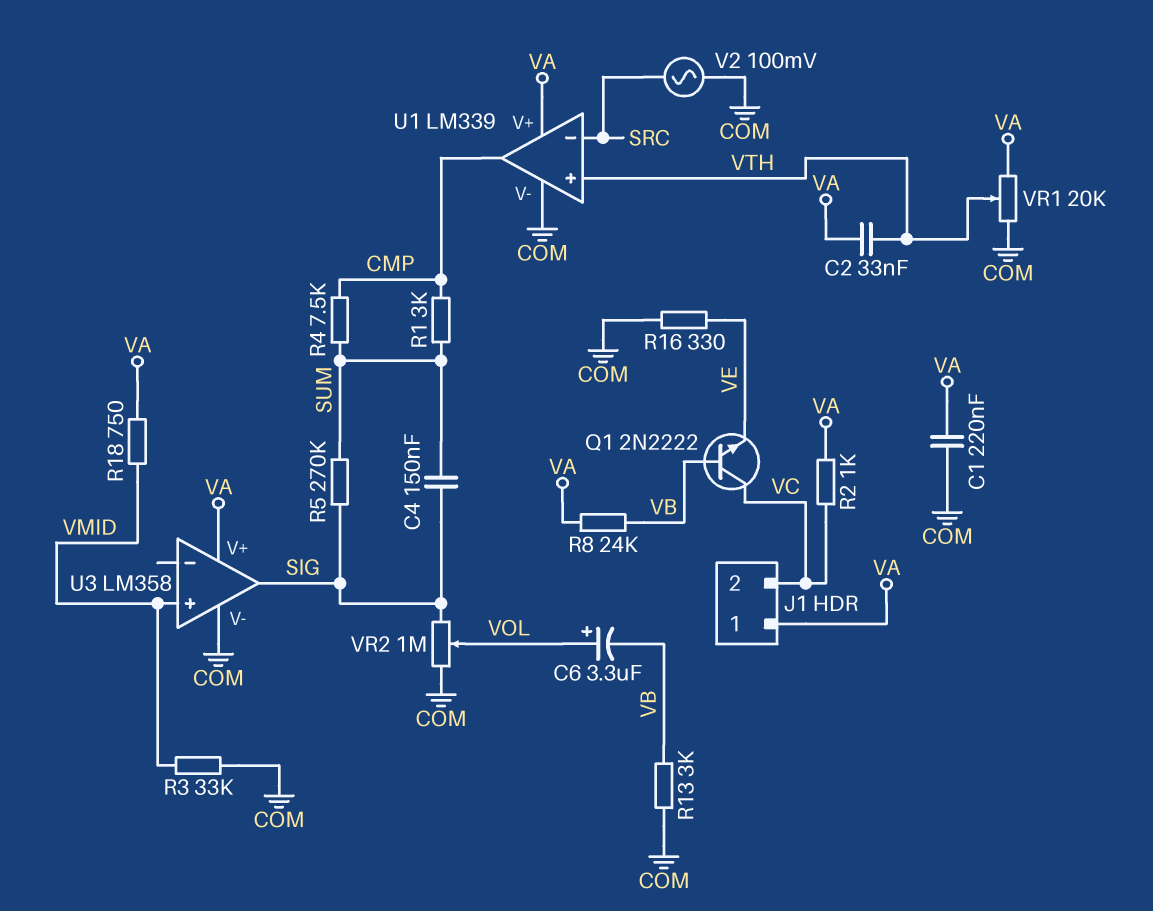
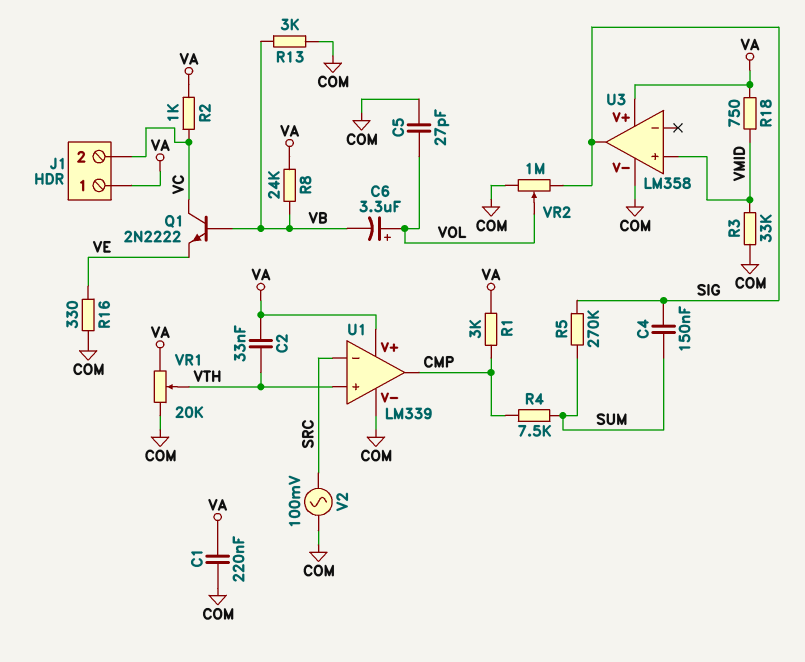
C5: none -> 27pF (COM, VOL)
R1: 3k (CMP, SUM) -> 3k (CMP, VA)

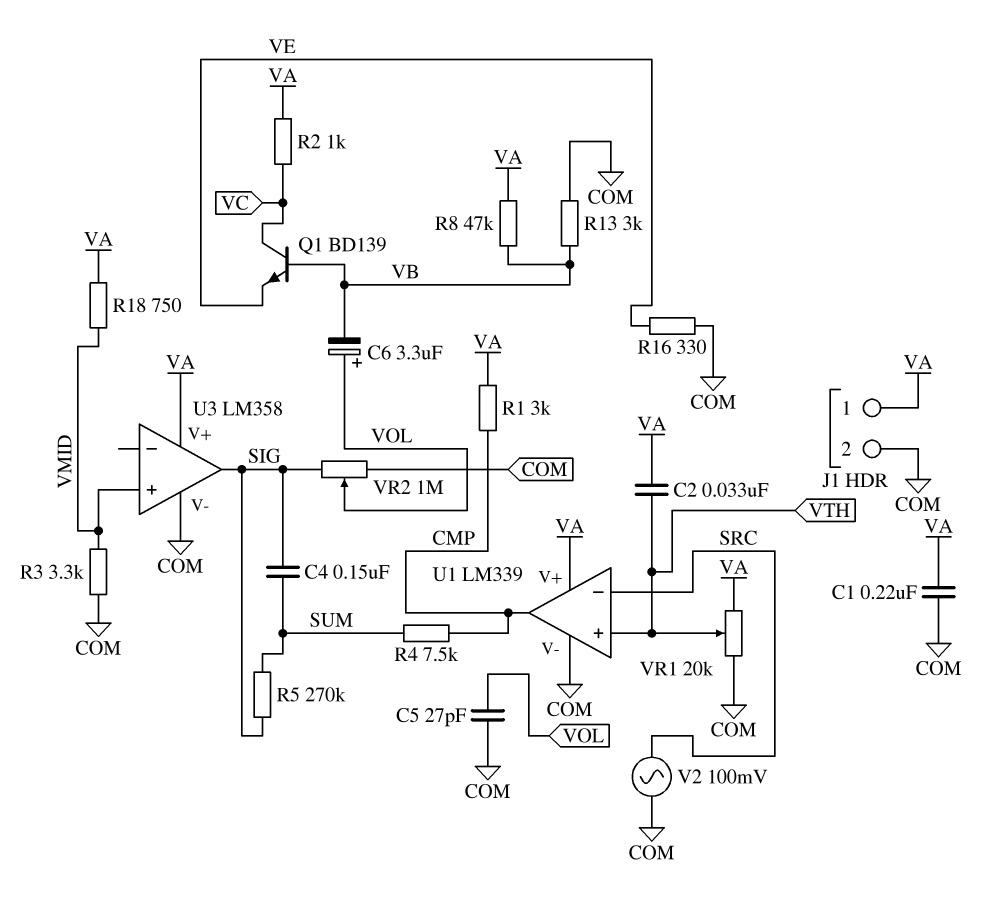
J1 pin 2: VC -> COM
Q1: NPN 2N2222 (B VB, C VC, E VE) -> NPN BD139 (B VB, C VC, E VE)
R3: 33k (COM, VMID) -> 3.3k (COM, VMID)
R8: 24k (VA, VB) -> 47k (VA, VB)

